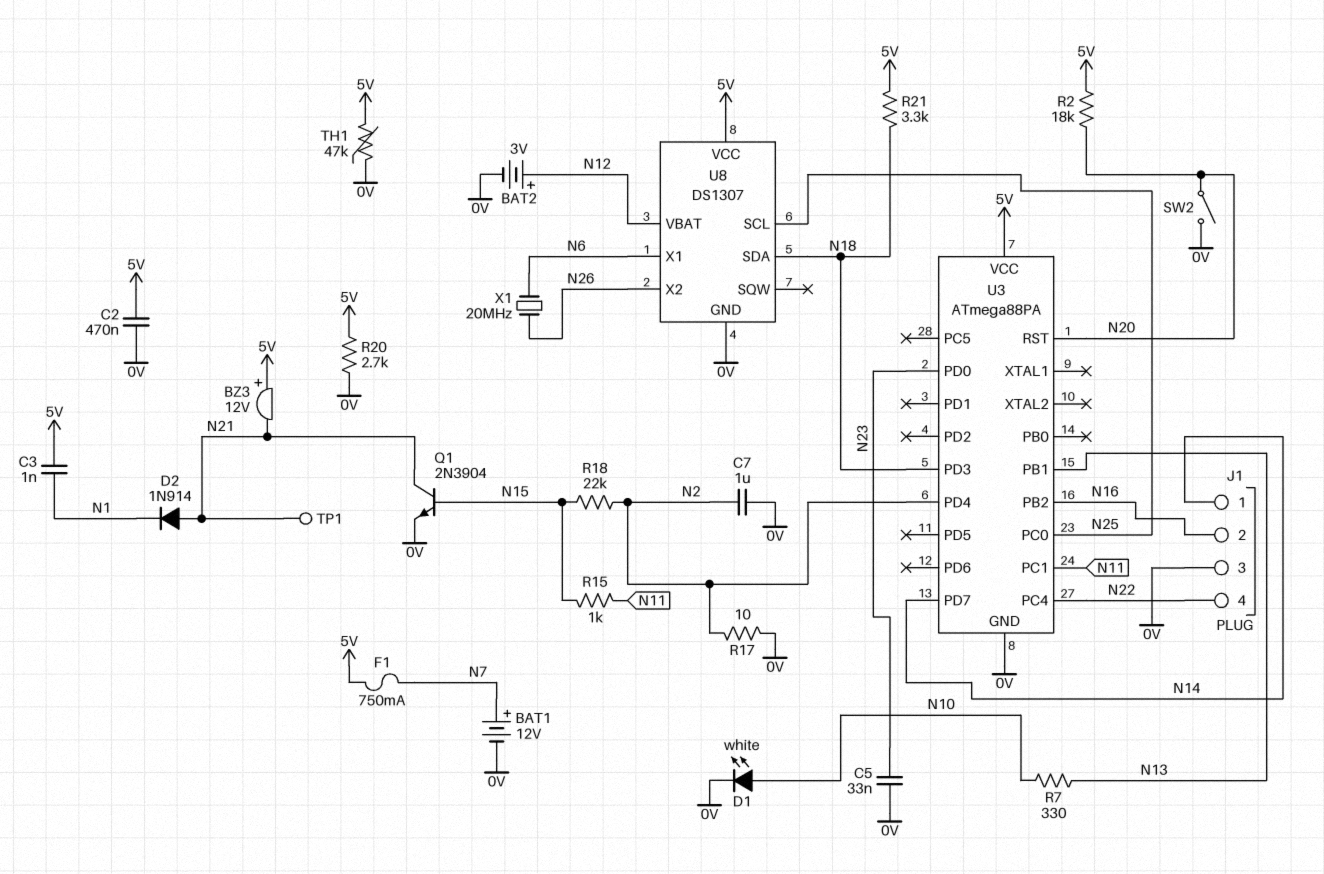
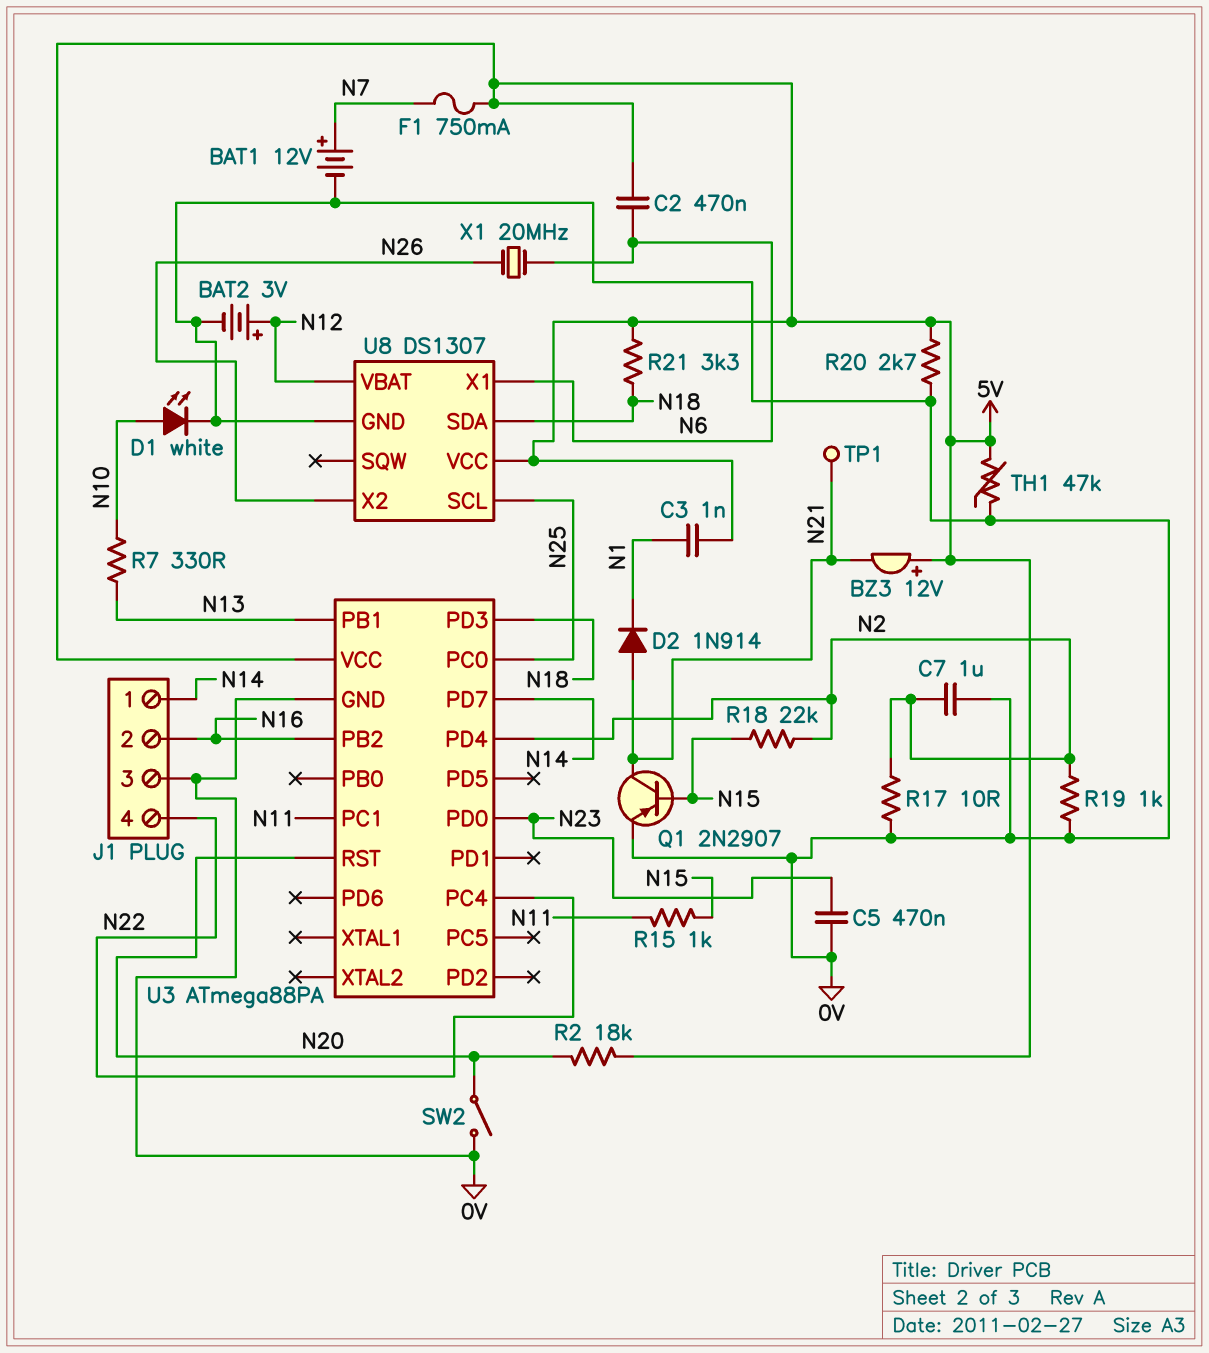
C2: 470nF (0V, 5V) -> 470nF (5V, N6)
C5: 33nF (0V, N23) -> 470nF (0V, N23)
Q1: NPN 2N3904 (B N15, C N21, E 0V) -> PNP 2N2907 (B N15, C N21, E 0V)
R19: none -> 1k (0V, N2)

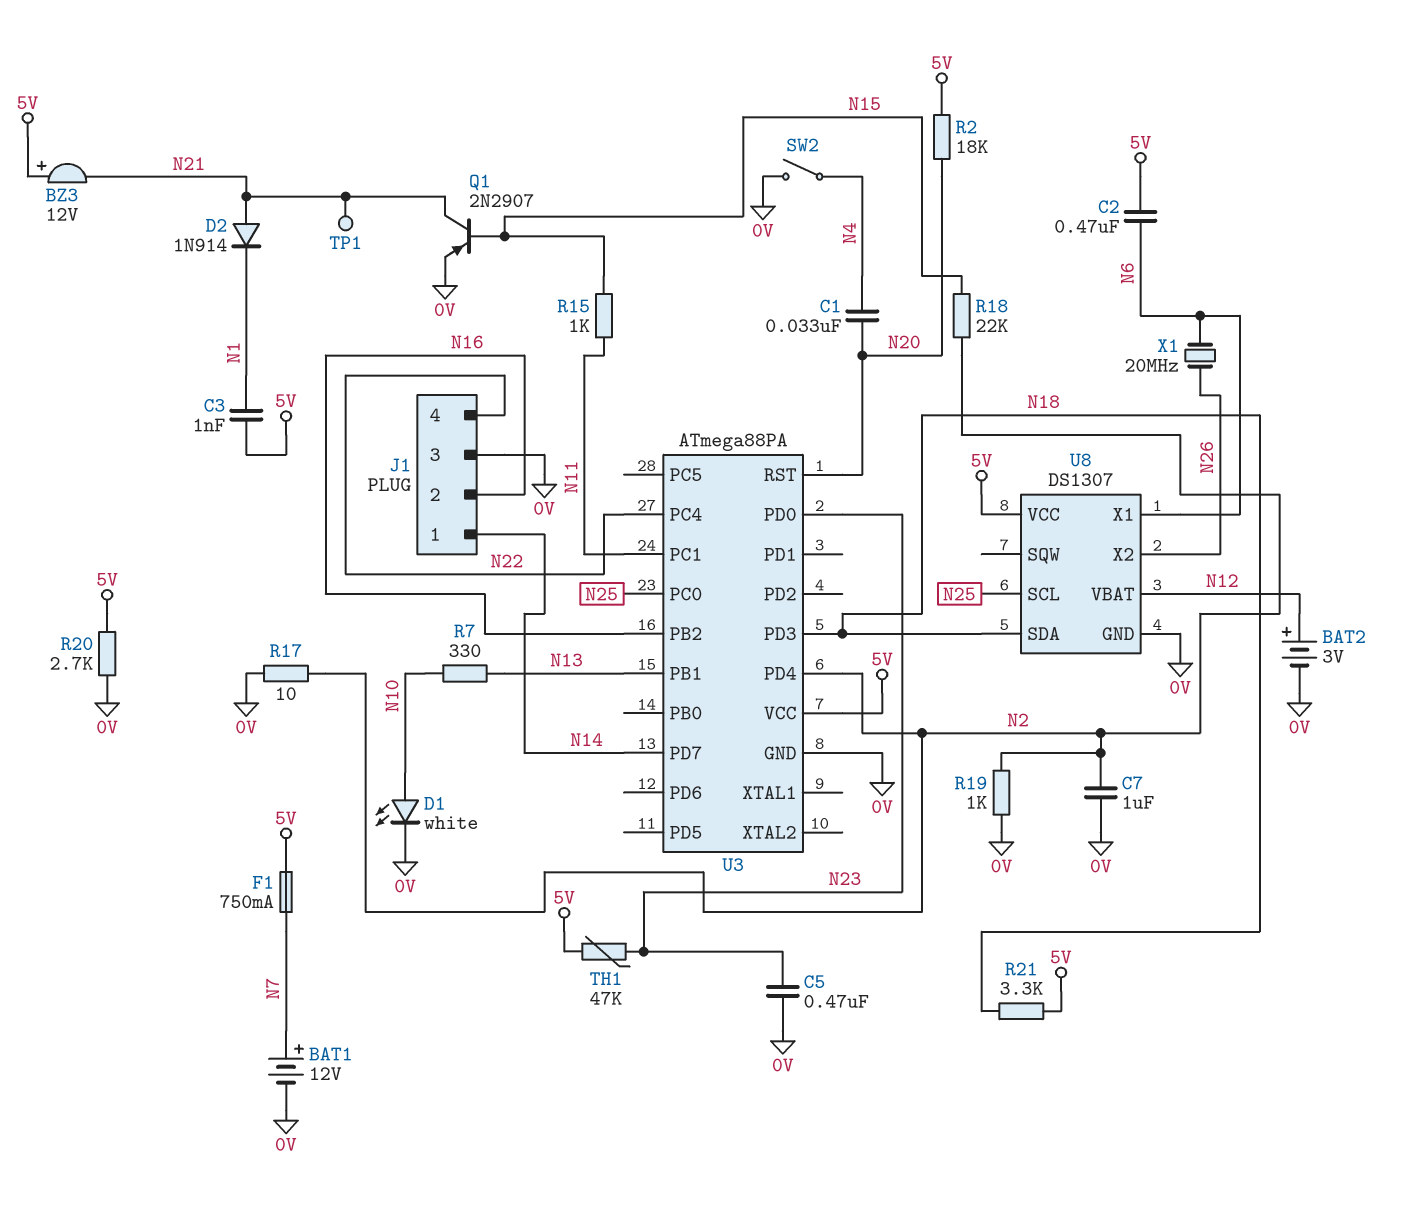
C1: none -> 33nF (N4, N20)
SW2: switch (0V, N20) -> switch (0V, N4)
TH1: 47k (0V, 5V) -> 47k (5V, N23)

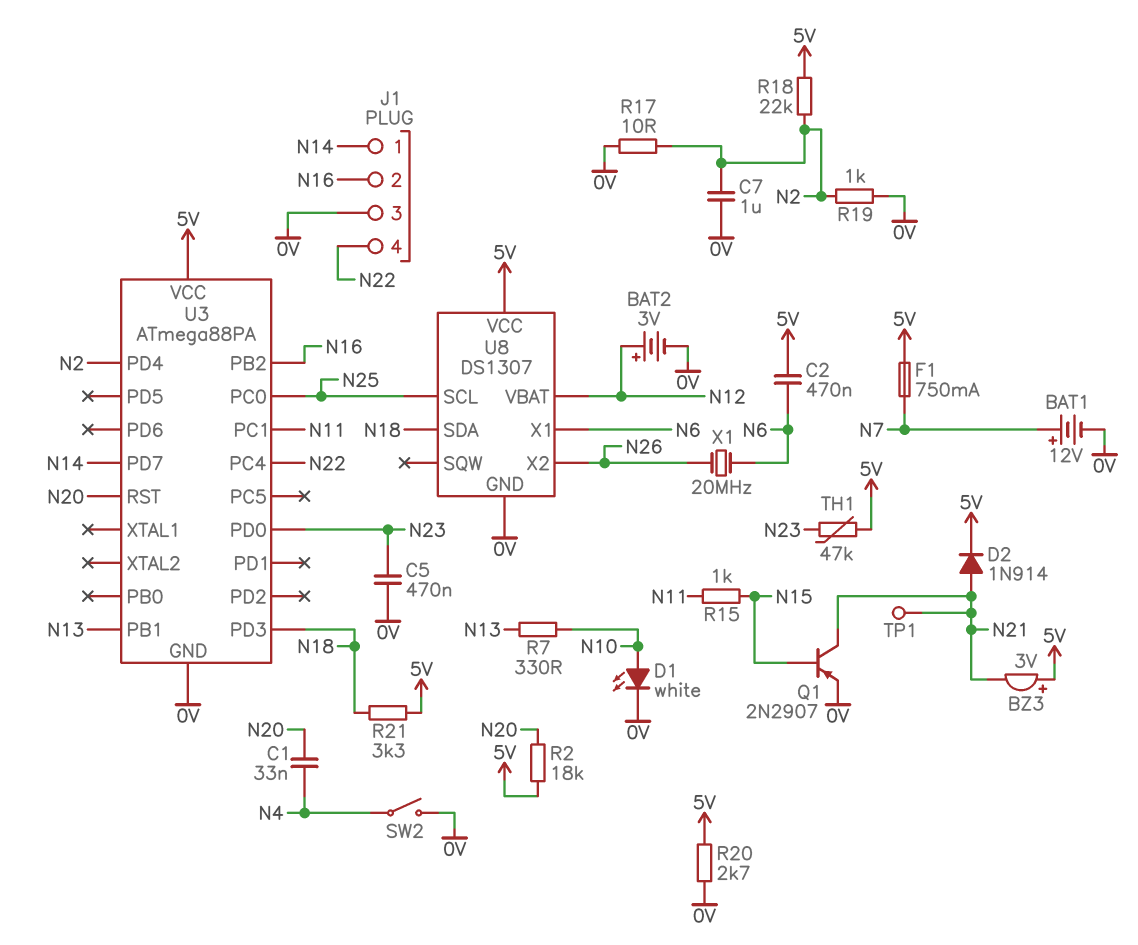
BZ3: buzzer 12V (plus 5V, minus N21) -> buzzer 3V (plus 5V, minus N21)
C3: 1nF (5V, N1) -> none
D2: diode 1N914 (A N21, K N1) -> diode 1N914 (A N21, K 5V)
R18: 22k (N2, N15) -> 22k (5V, N2)

